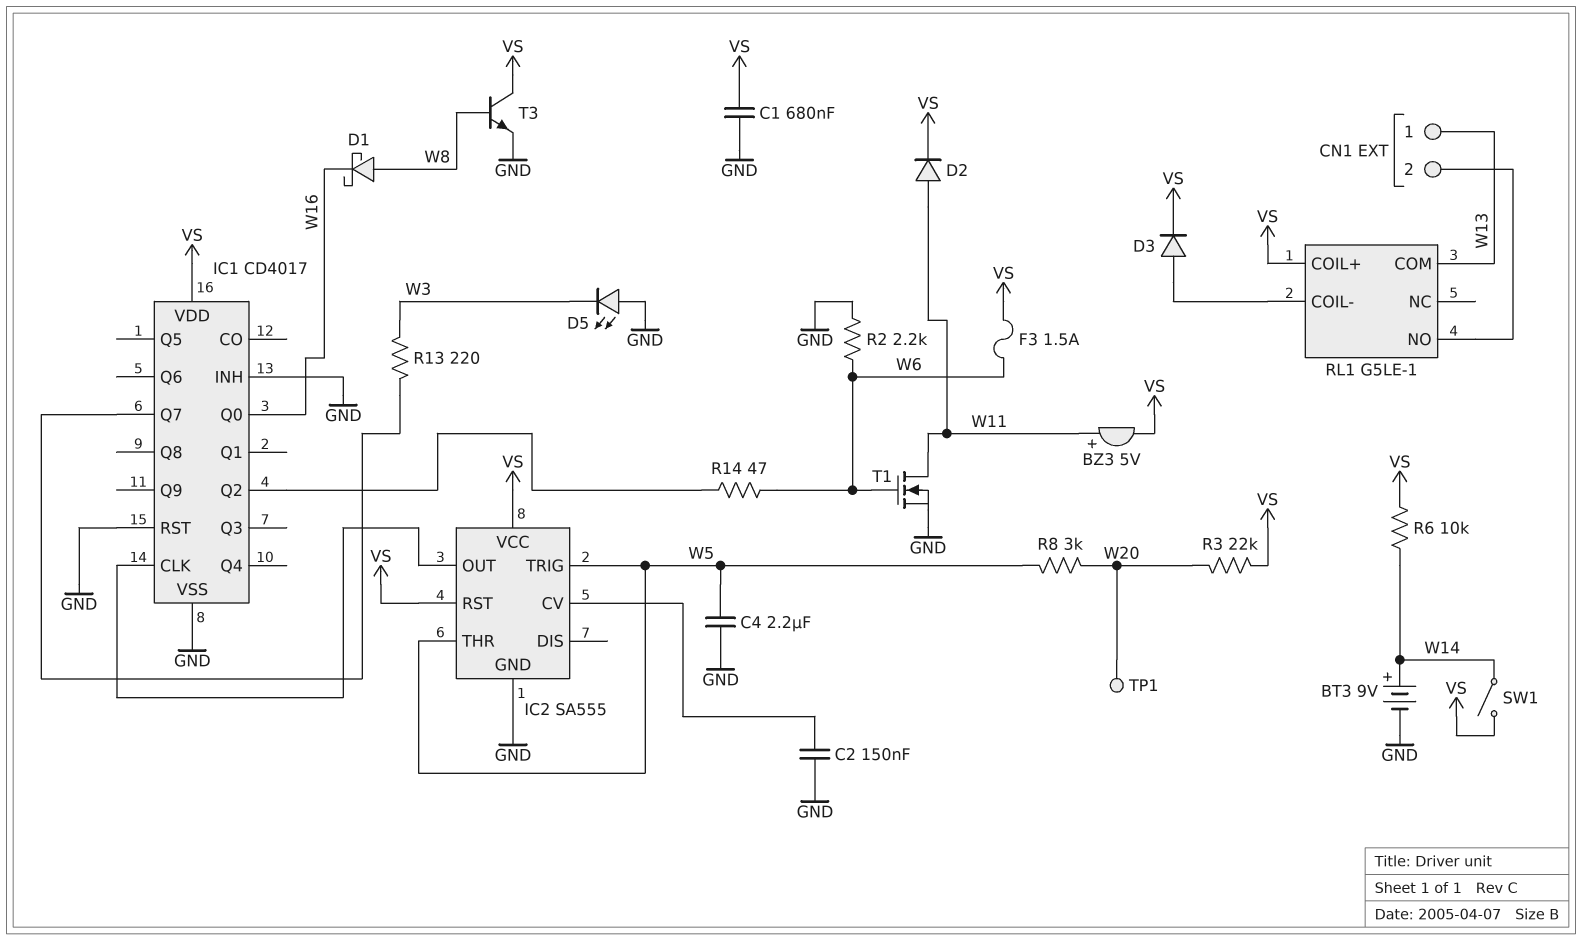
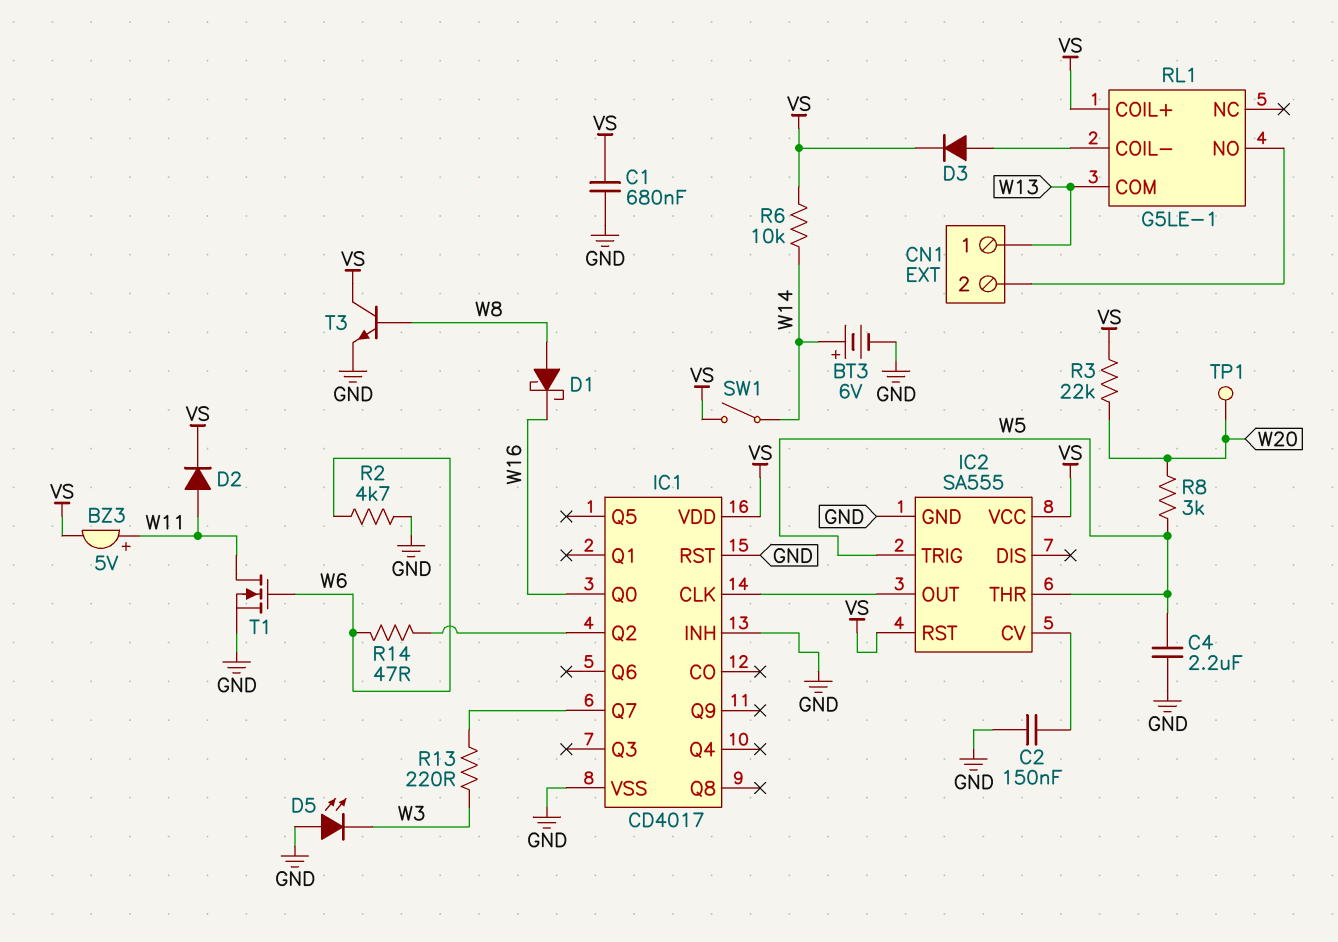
BT3: 9V (plus W14, minus GND) -> 6V (plus W14, minus GND)
F3: 1.5A (VS, W6) -> none
R2: 2.2k (GND, W6) -> 4.7k (GND, W6)

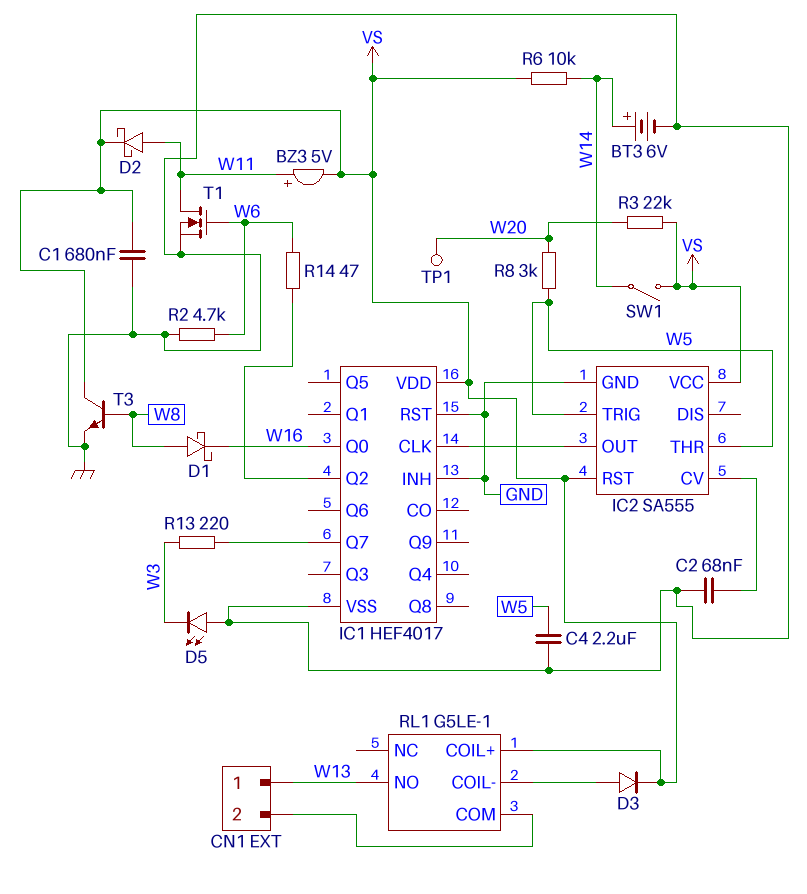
C2: 150nF (GND, IC2/CV) -> 68nF (GND, IC2/CV)
D2: diode (A W11, K VS) -> schottky (A W11, K VS)
IC1: CD4017 -> HEF4017
RL1 pin COM: W13 -> CN1/2
RL1 pin NO: CN1/2 -> W13

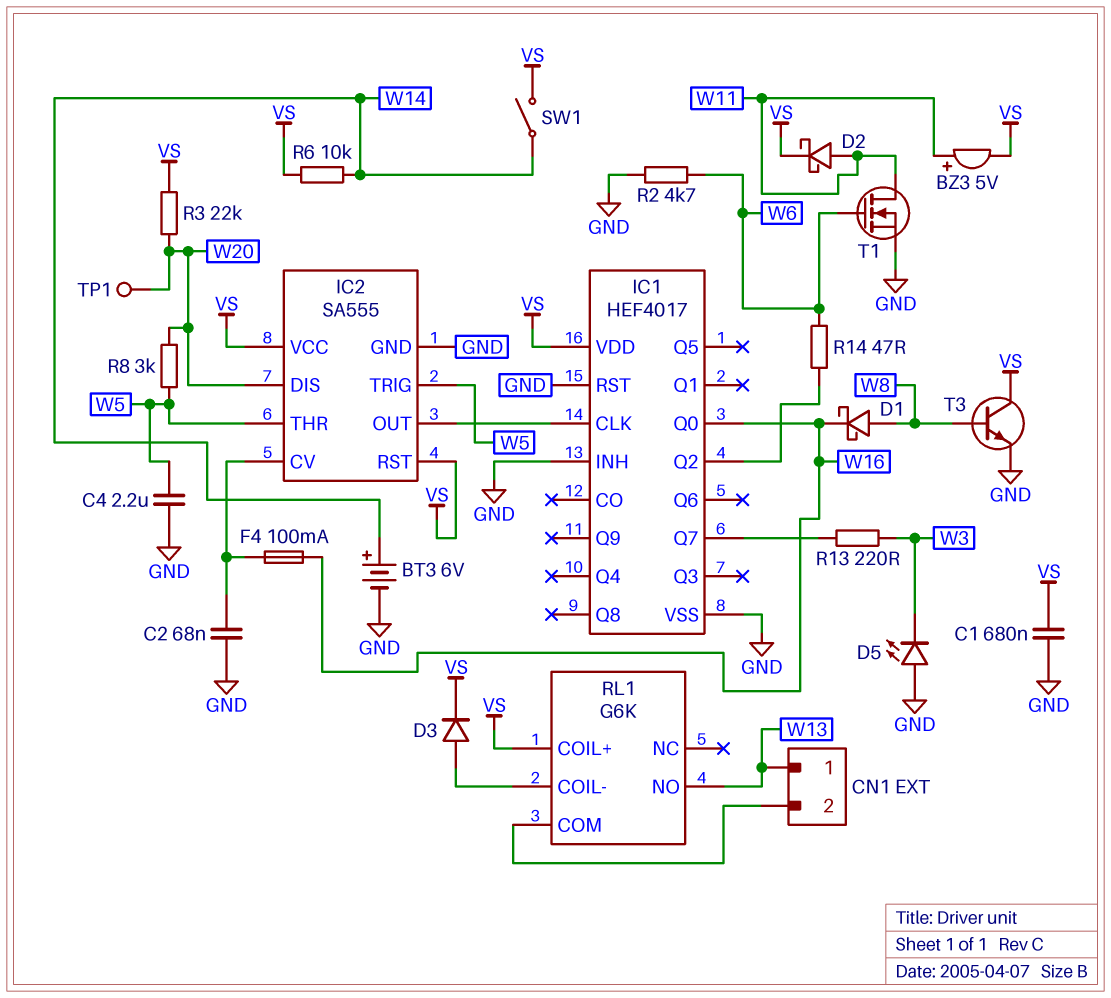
F4: none -> 100mA (IC2/CV, W16)
IC2 pin DIS: none -> W20
RL1: G5LE-1 -> G6K

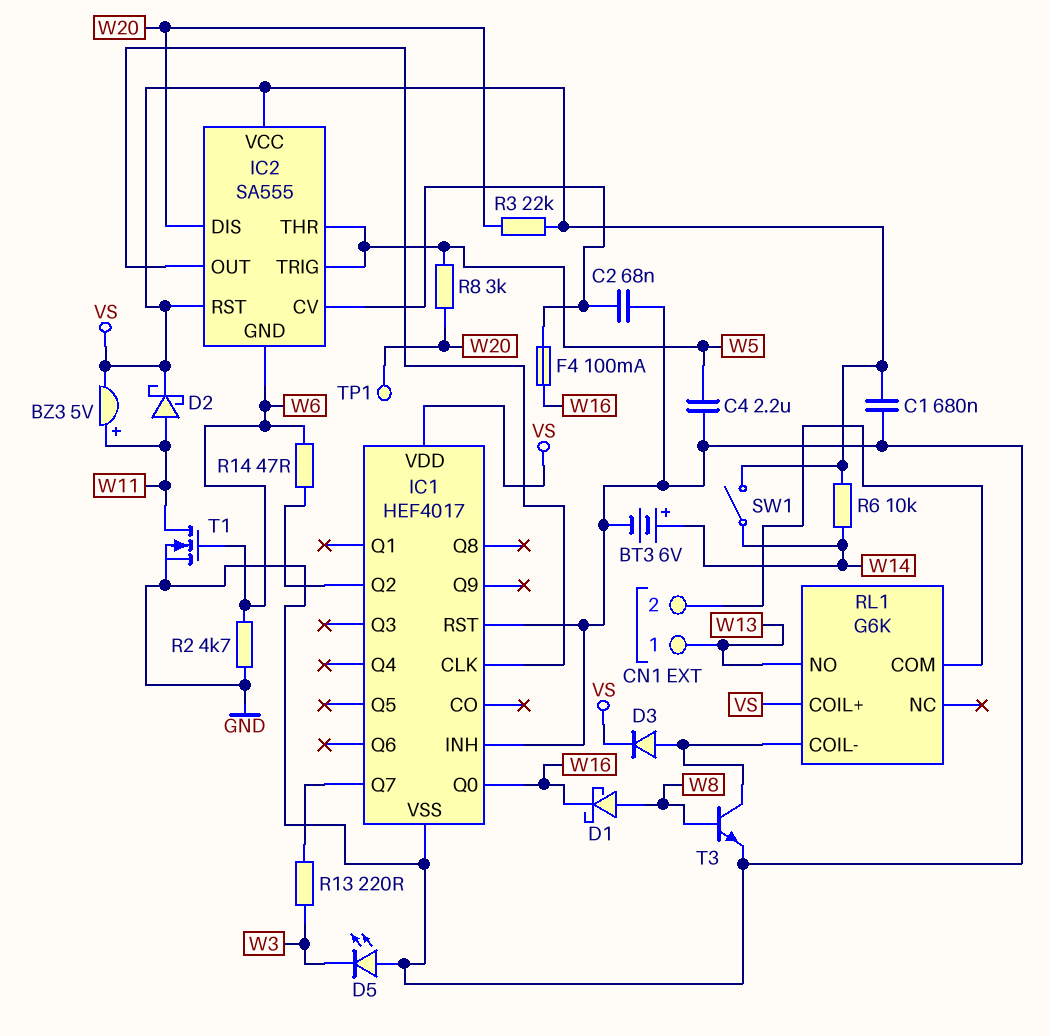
IC2 pin GND: GND -> W6
T3: NPN (B W8, C VS, E GND) -> NPN (B W8, C RL1/COIL-, E GND)

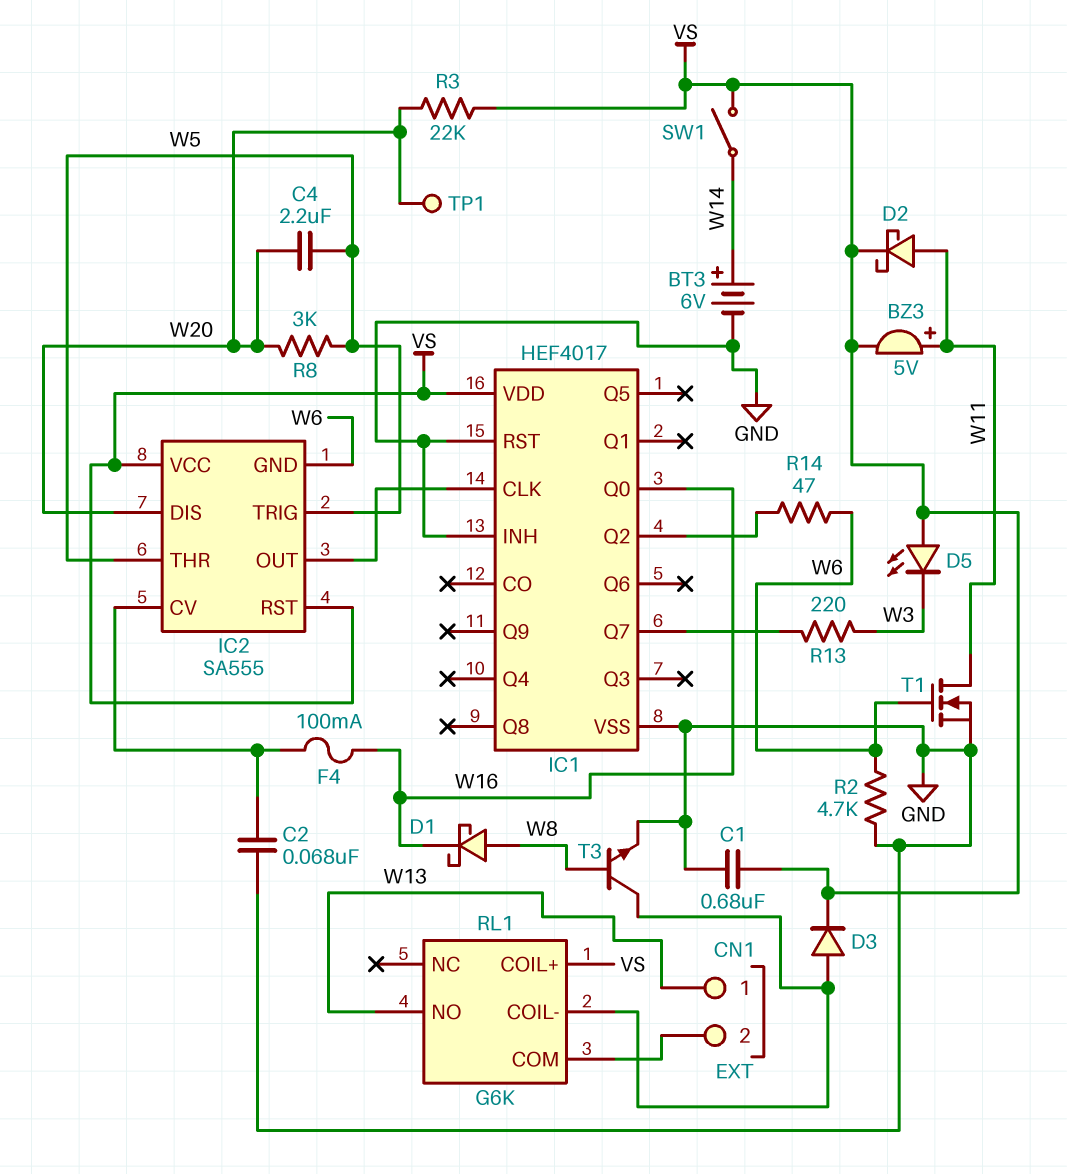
C4: 2.2uF (GND, W5) -> 2.2uF (W5, W20)
D5: LED (A GND, K W3) -> LED (A VS, K W3)
R6: 10k (VS, W14) -> none

